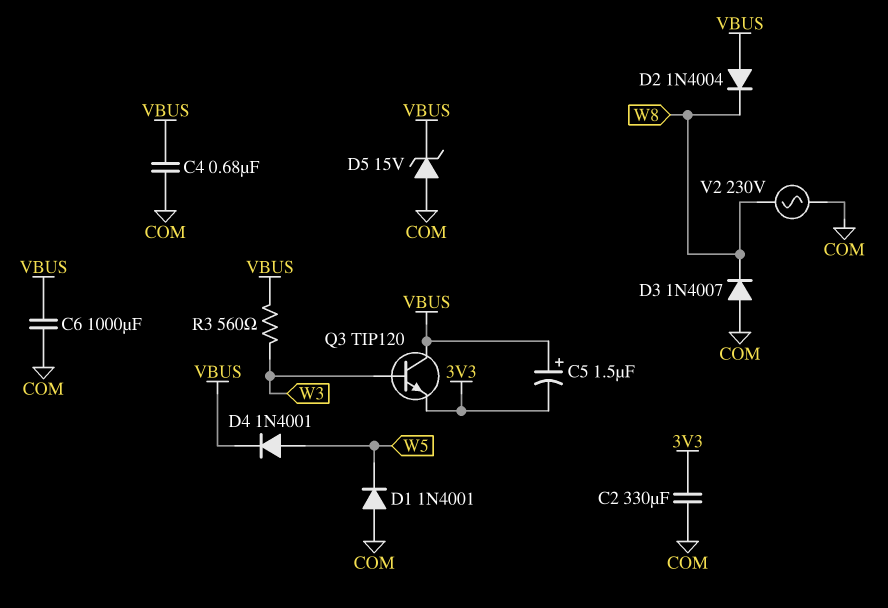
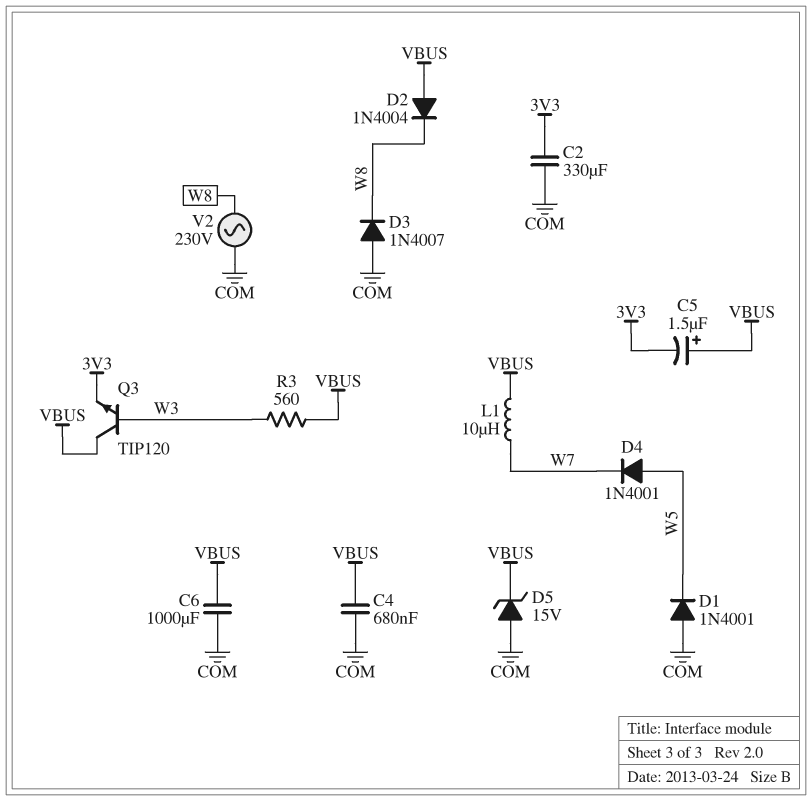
D4: diode 1N4001 (A W5, K VBUS) -> diode 1N4001 (A W5, K W7)
L1: none -> 10uH (VBUS, W7)

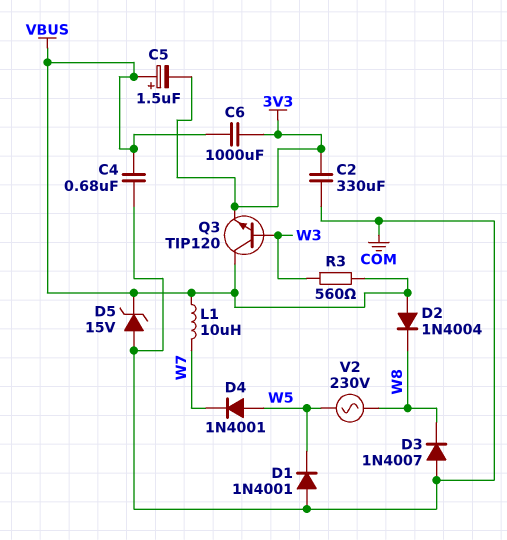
C6: 1000uF (COM, VBUS) -> 1000uF (3V3, VBUS)
V2: AC 230V (COM, W8) -> AC 230V (W5, W8)

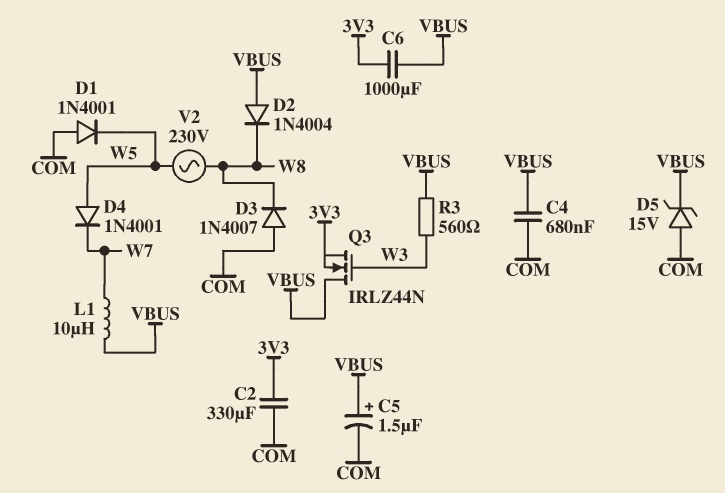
C5: 1.5uF (plus VBUS, minus 3V3) -> 1.5uF (plus VBUS, minus COM)
Q3: NPN TIP120 (B W3, C VBUS, E 3V3) -> NMOS IRLZ44N (G W3, D VBUS, S 3V3)

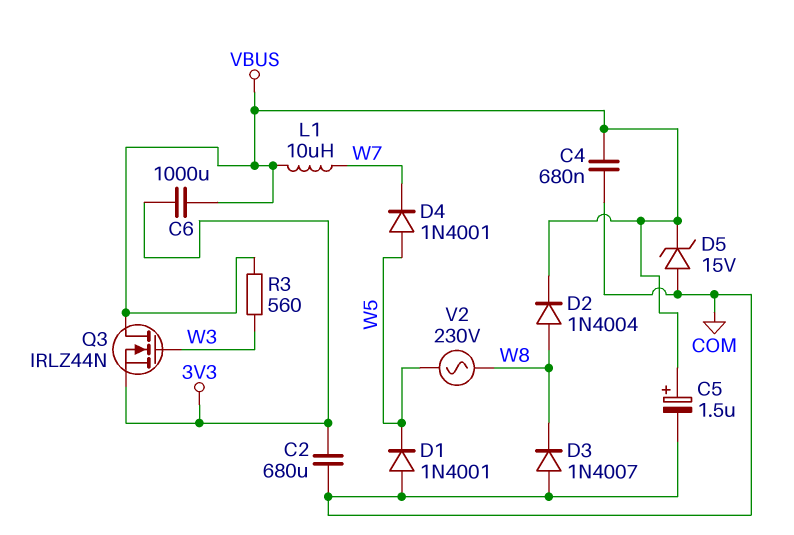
C2: 330uF (3V3, COM) -> 680uF (3V3, COM)
D2: diode 1N4004 (A VBUS, K W8) -> diode 1N4004 (A W8, K VBUS)

